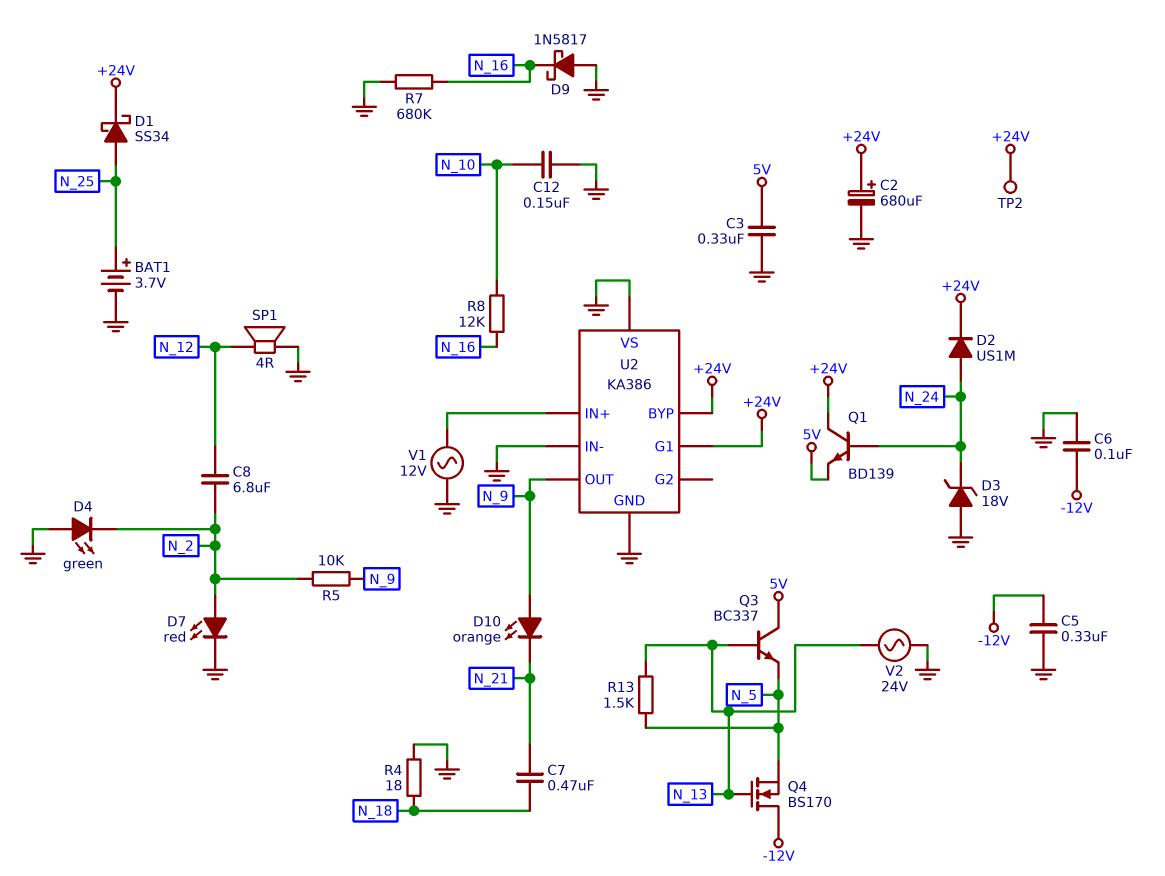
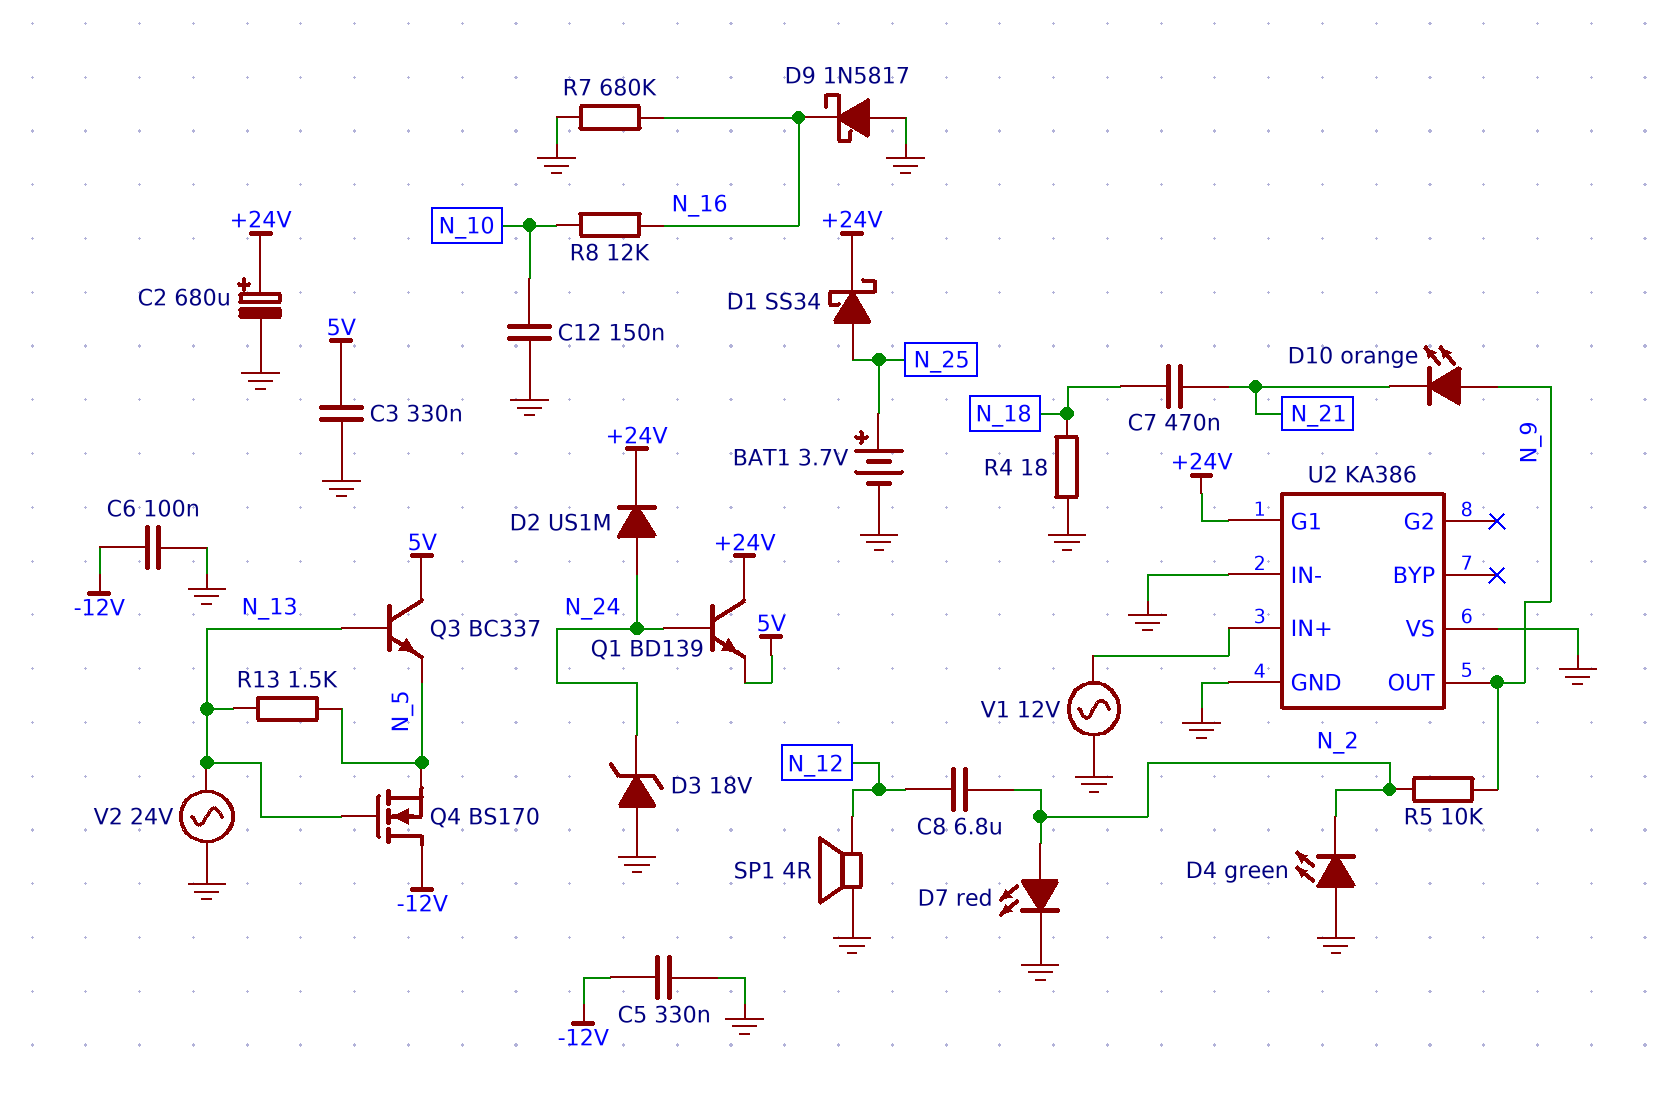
TP2: test point (+24V) -> none
U2 pin BYP: +24V -> none

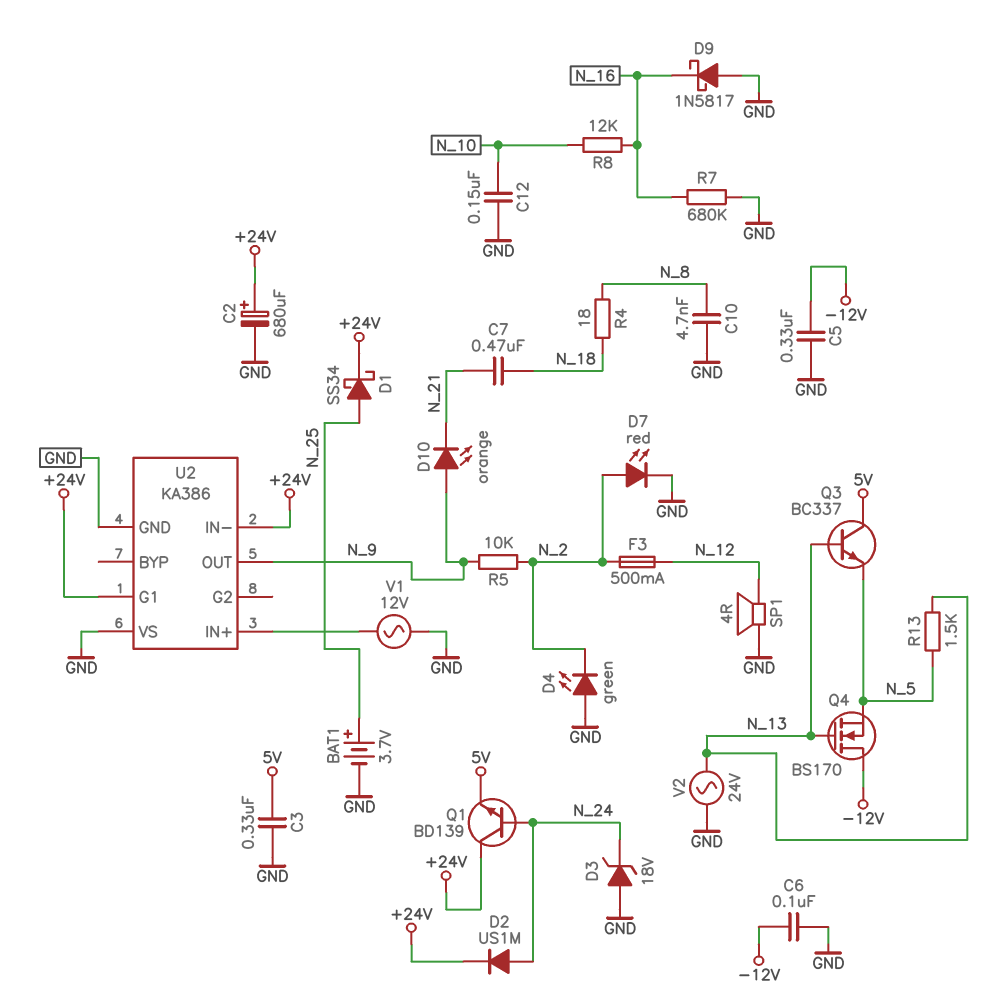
C8: 6.8uF (N_2, N_12) -> none
C10: none -> 4.7nF (GND, N_8)
F3: none -> 500mA (N_2, N_12)
R4: 18 (GND, N_18) -> 18 (N_8, N_18)
U2 pin IN-: GND -> +24V

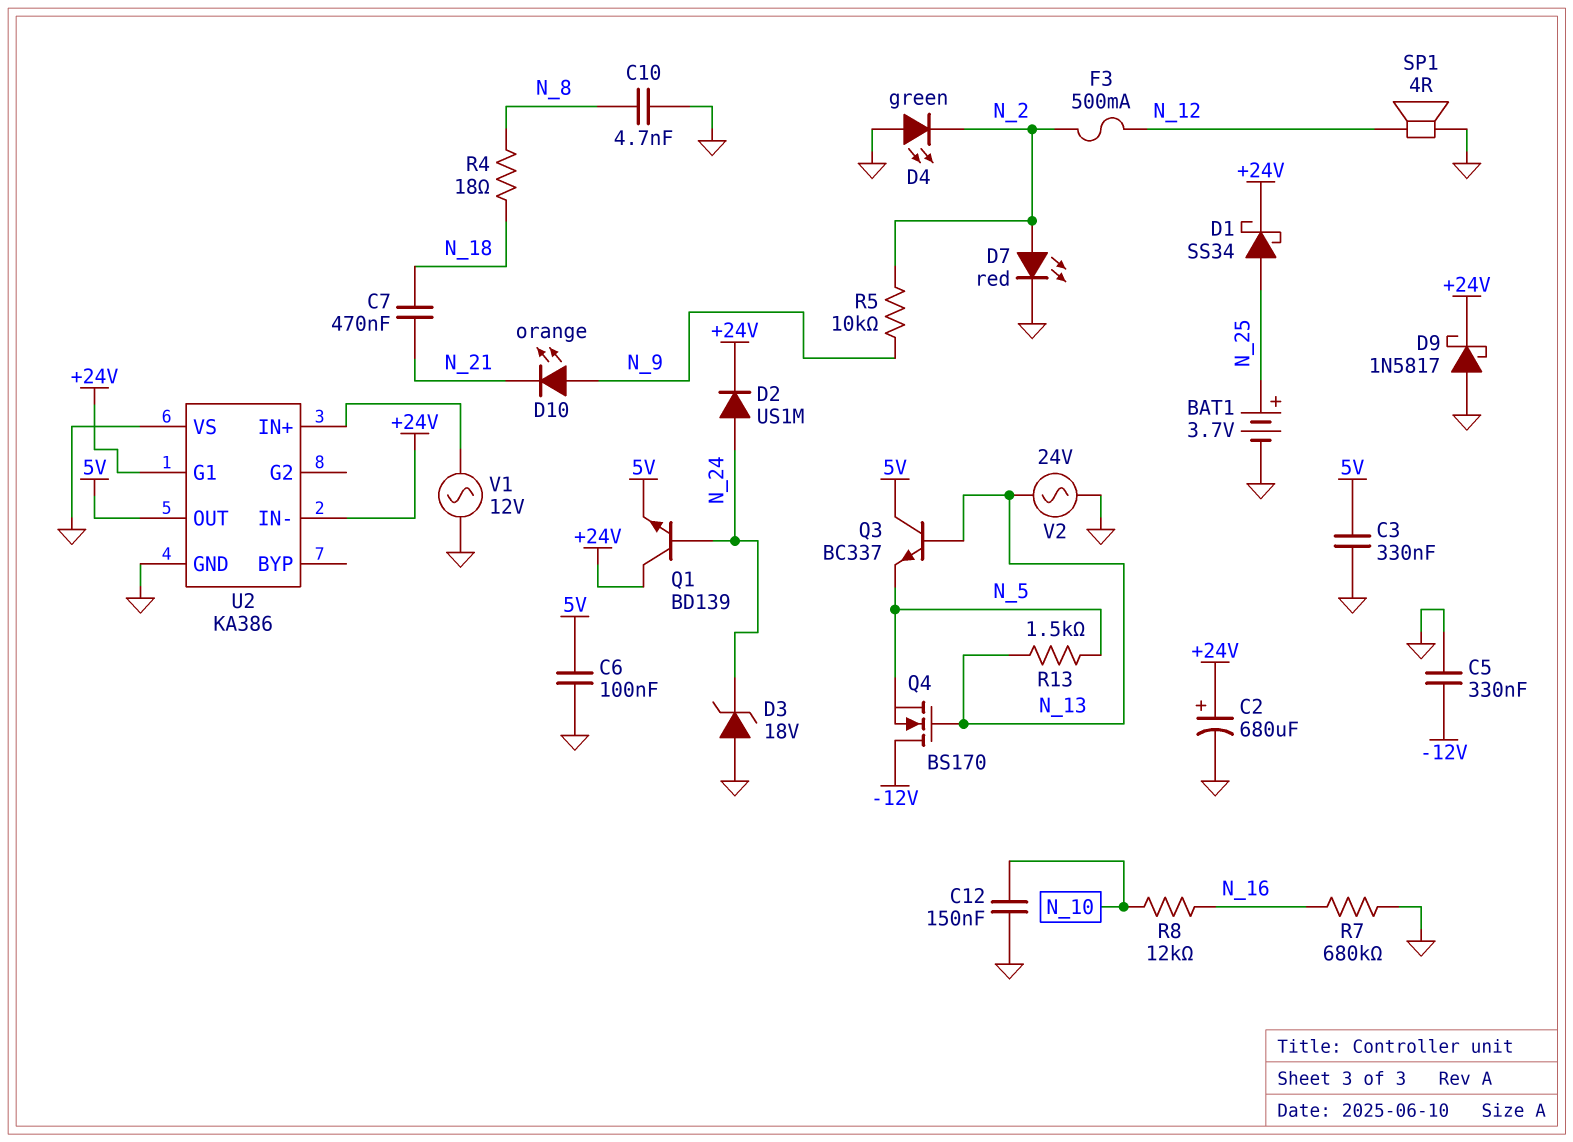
C6: 100nF (-12V, GND) -> 100nF (5V, GND)
D9: schottky 1N5817 (A GND, K N_16) -> schottky 1N5817 (A GND, K +24V)
U2 pin OUT: N_9 -> 5V

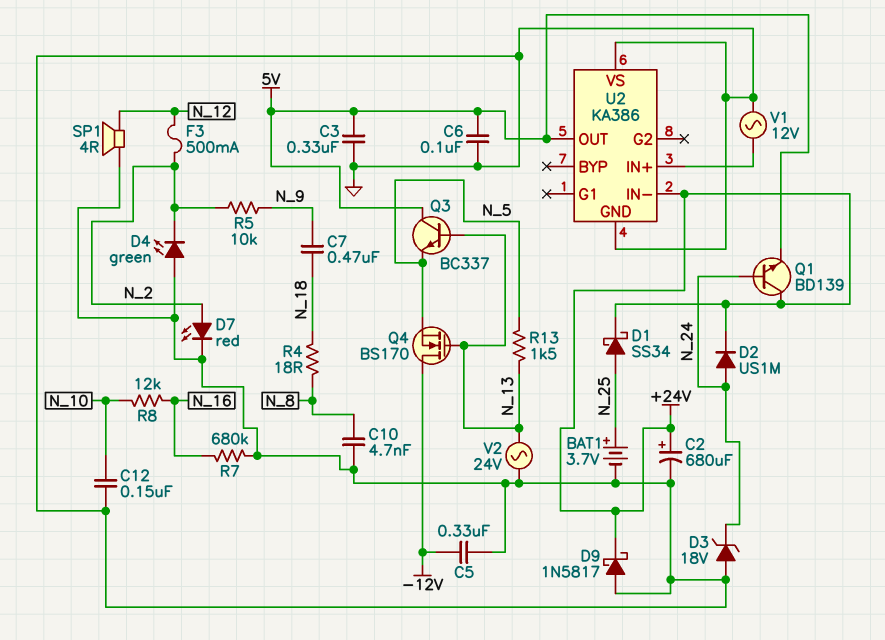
C7: 470nF (N_18, N_21) -> 470nF (N_9, N_18)
D10: LED orange (A N_9, K N_21) -> none
U2 pin G1: +24V -> none

